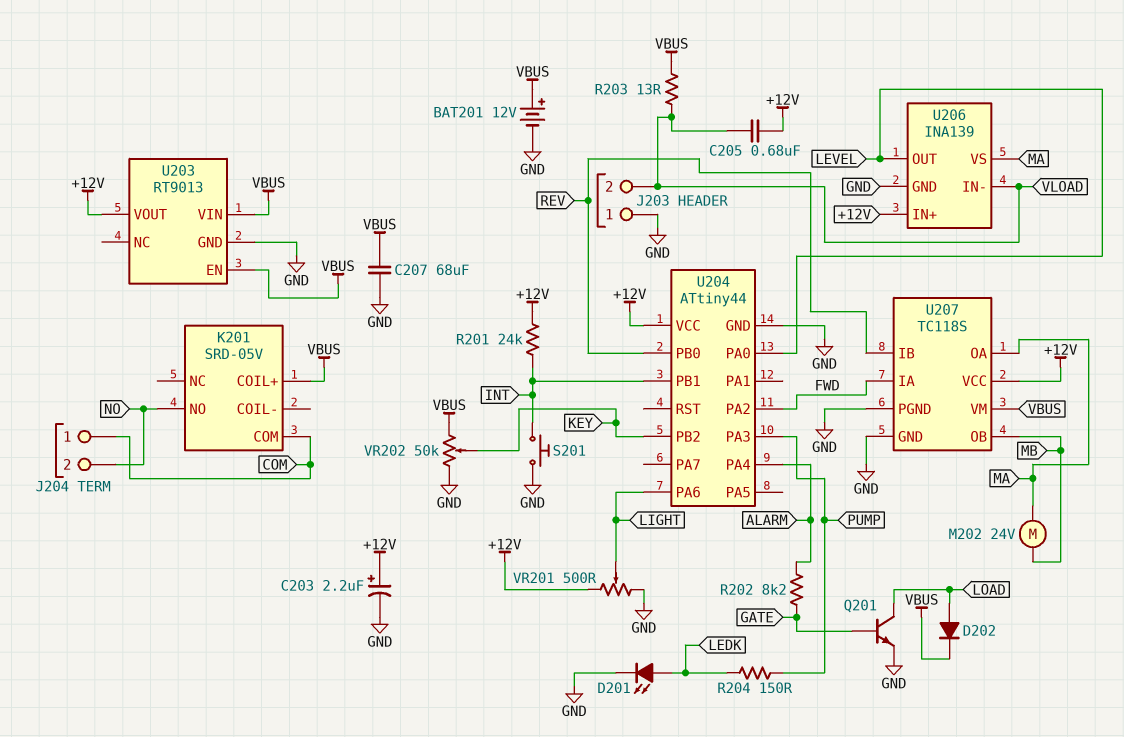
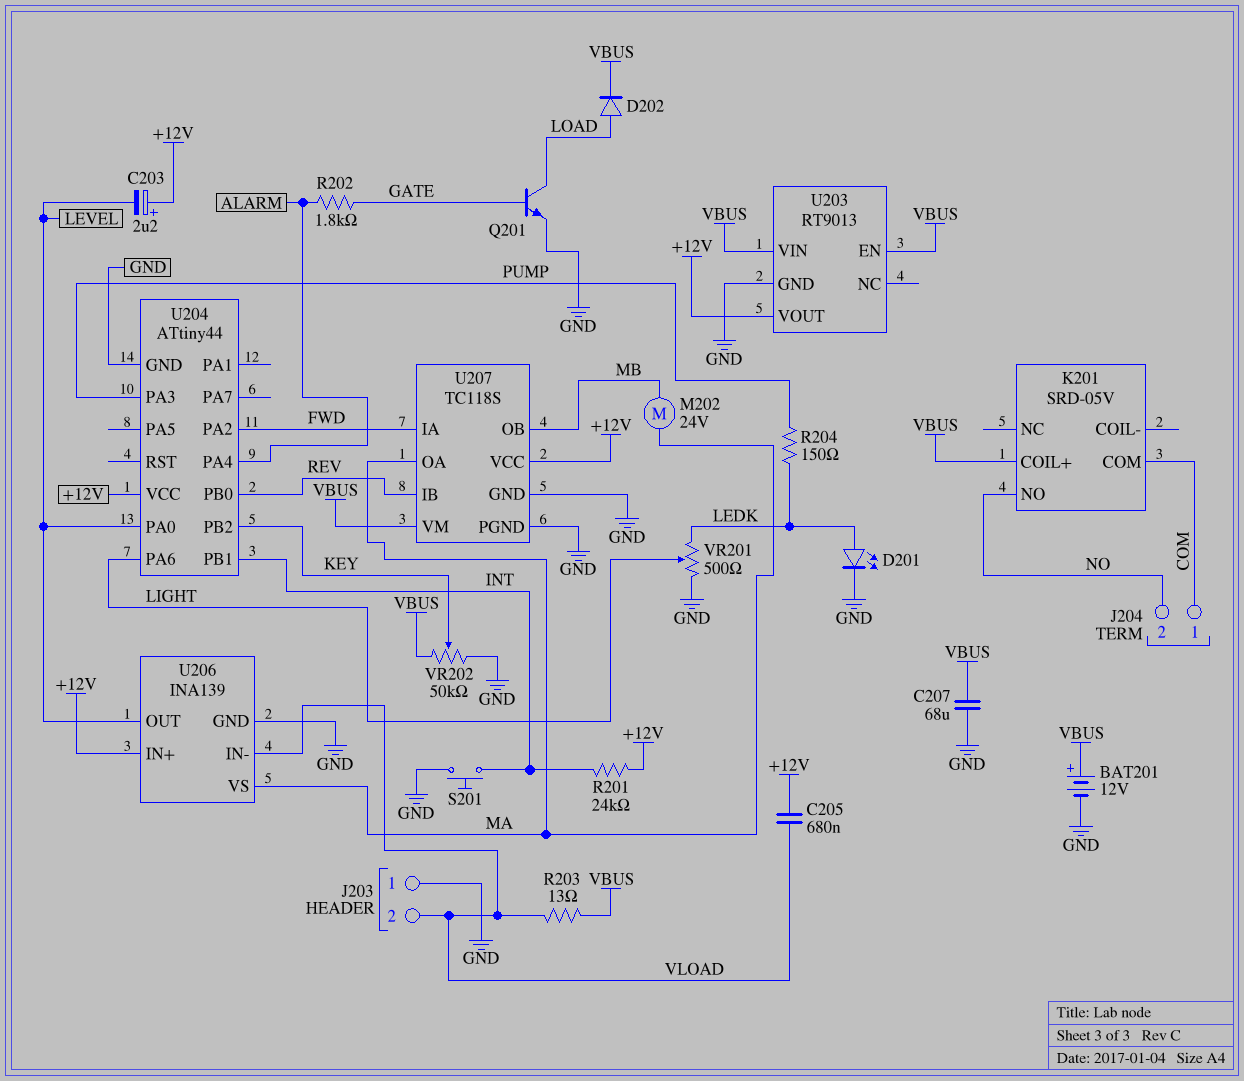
C203: 2.2uF (plus +12V, minus GND) -> 2.2uF (plus +12V, minus LEVEL)
R202: 8.2k (ALARM, GATE) -> 1.8k (ALARM, GATE)
VR201: 500 (+12V, GND, wiper LIGHT) -> 500 (GND, LEDK, wiper LIGHT)

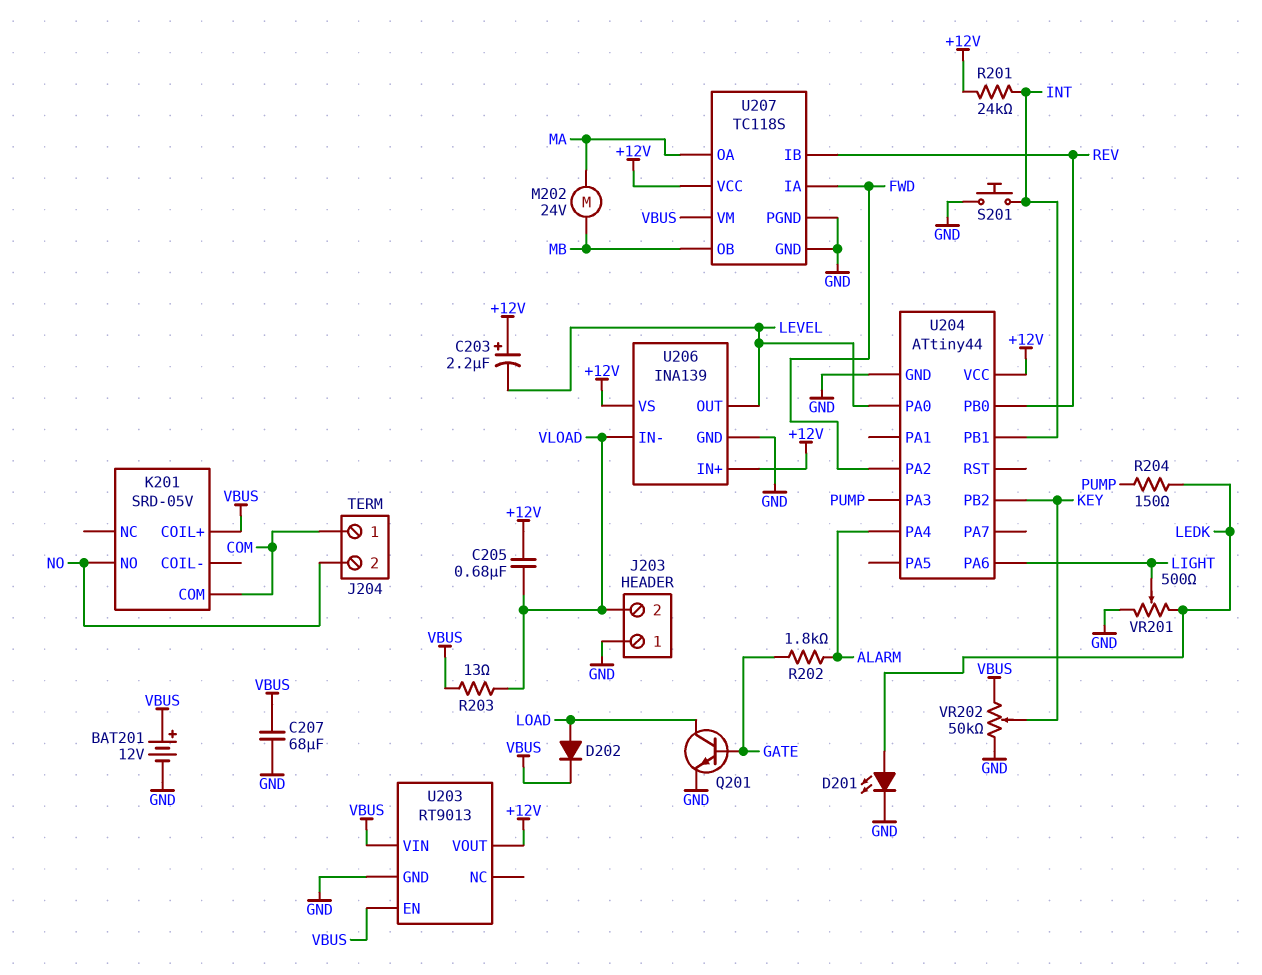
U206 pin VS: MA -> +12V

